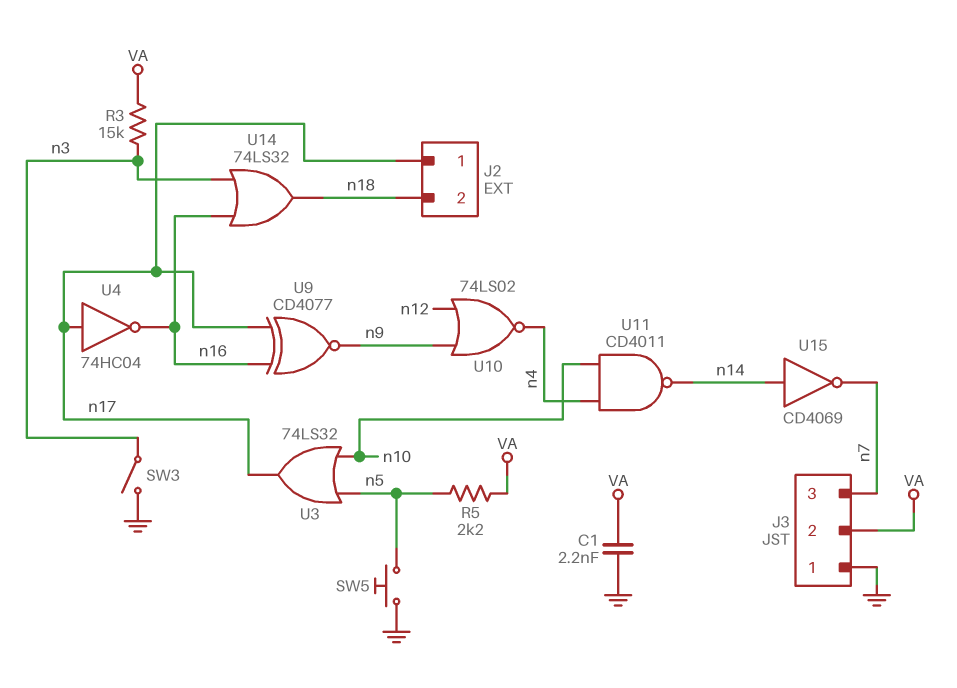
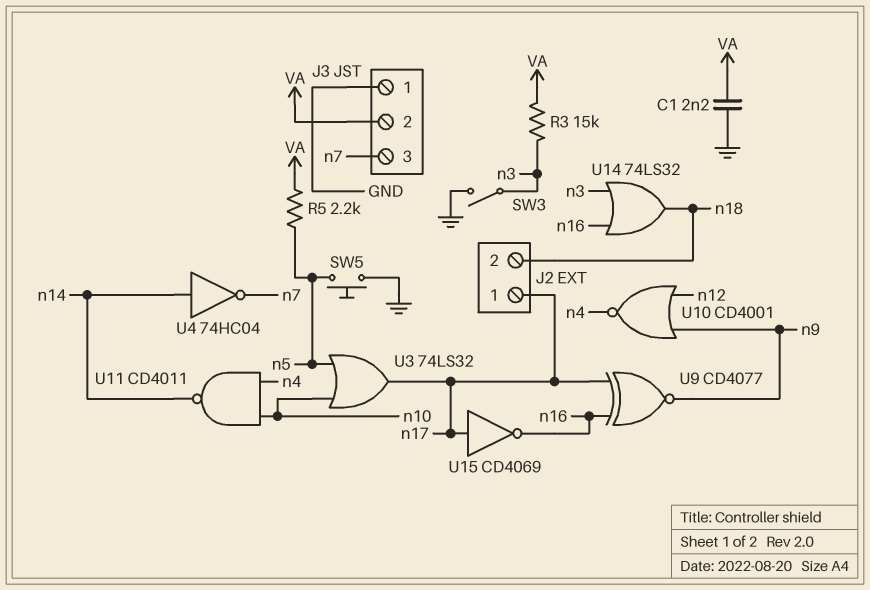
U4: NOT 74HC04 (in n17, out n16) -> NOT 74HC04 (in n14, out n7)
U10: NOR 74LS02 (in n9, in n12, out n4) -> NOR CD4001 (in n9, in n12, out n4)
U15: NOT CD4069 (in n14, out n7) -> NOT CD4069 (in n17, out n16)

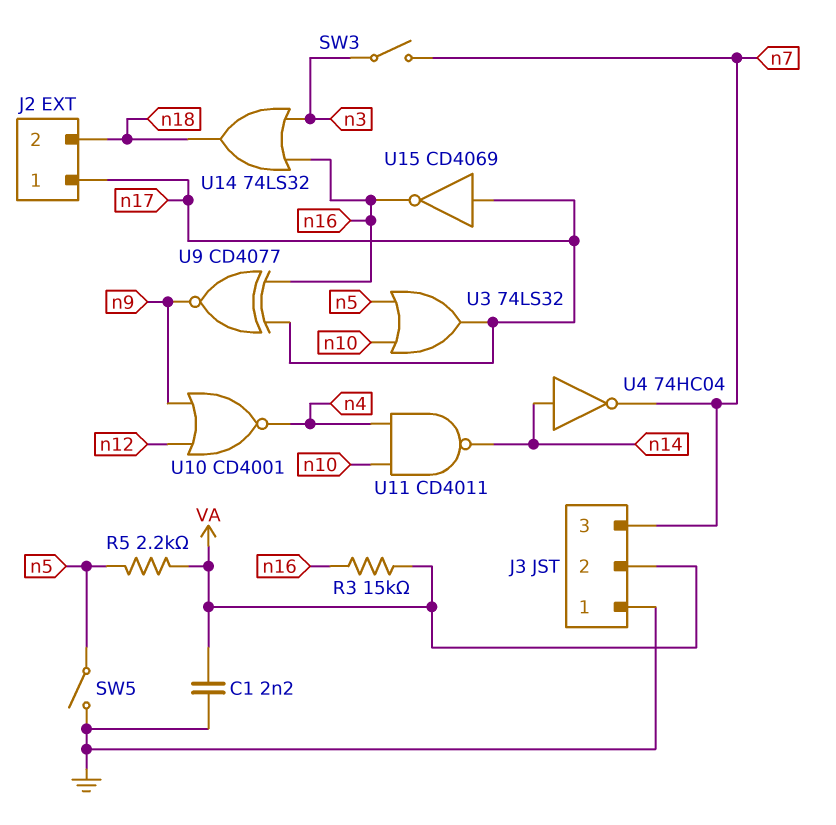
R3: 15k (VA, n3) -> 15k (VA, n16)
SW3: switch (GND, n3) -> switch (n3, n7)
SW5: button (GND, n5) -> switch (GND, n5)

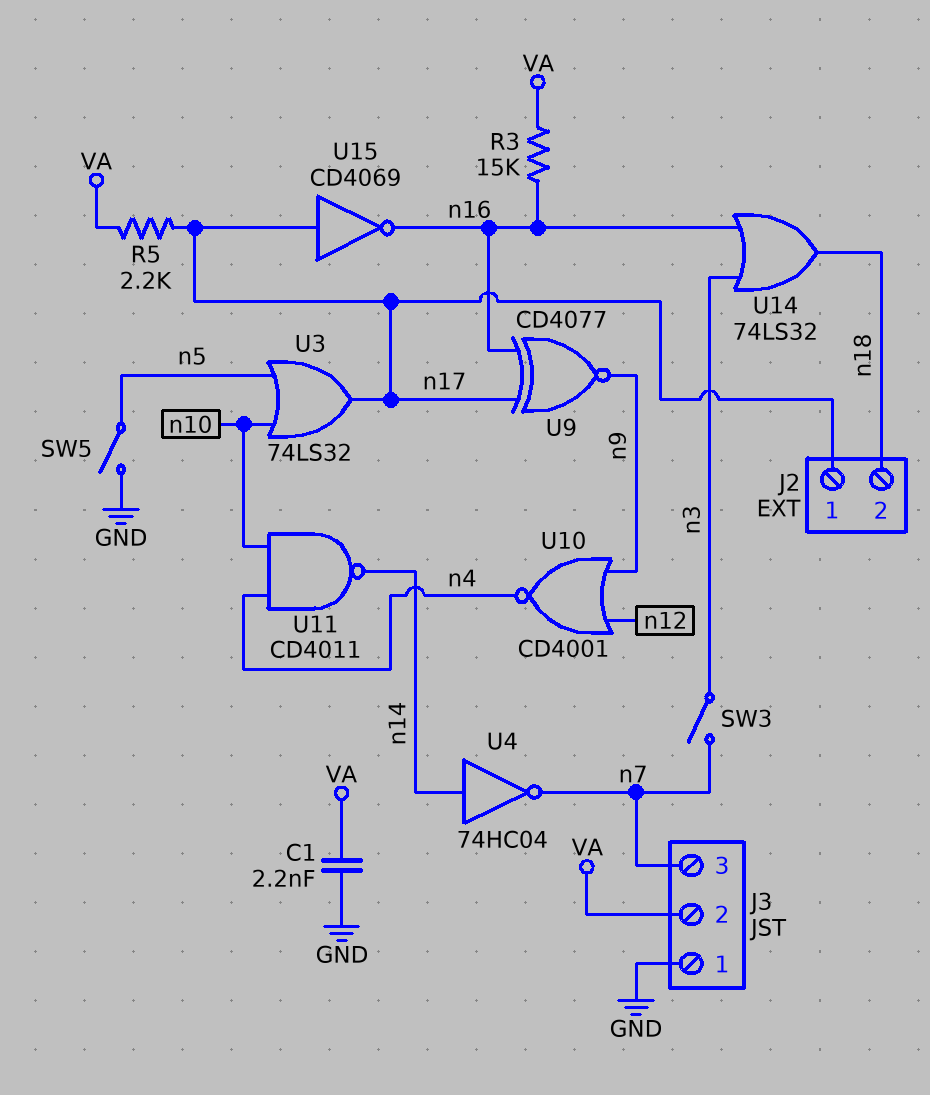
R5: 2.2k (VA, n5) -> 2.2k (VA, n17)

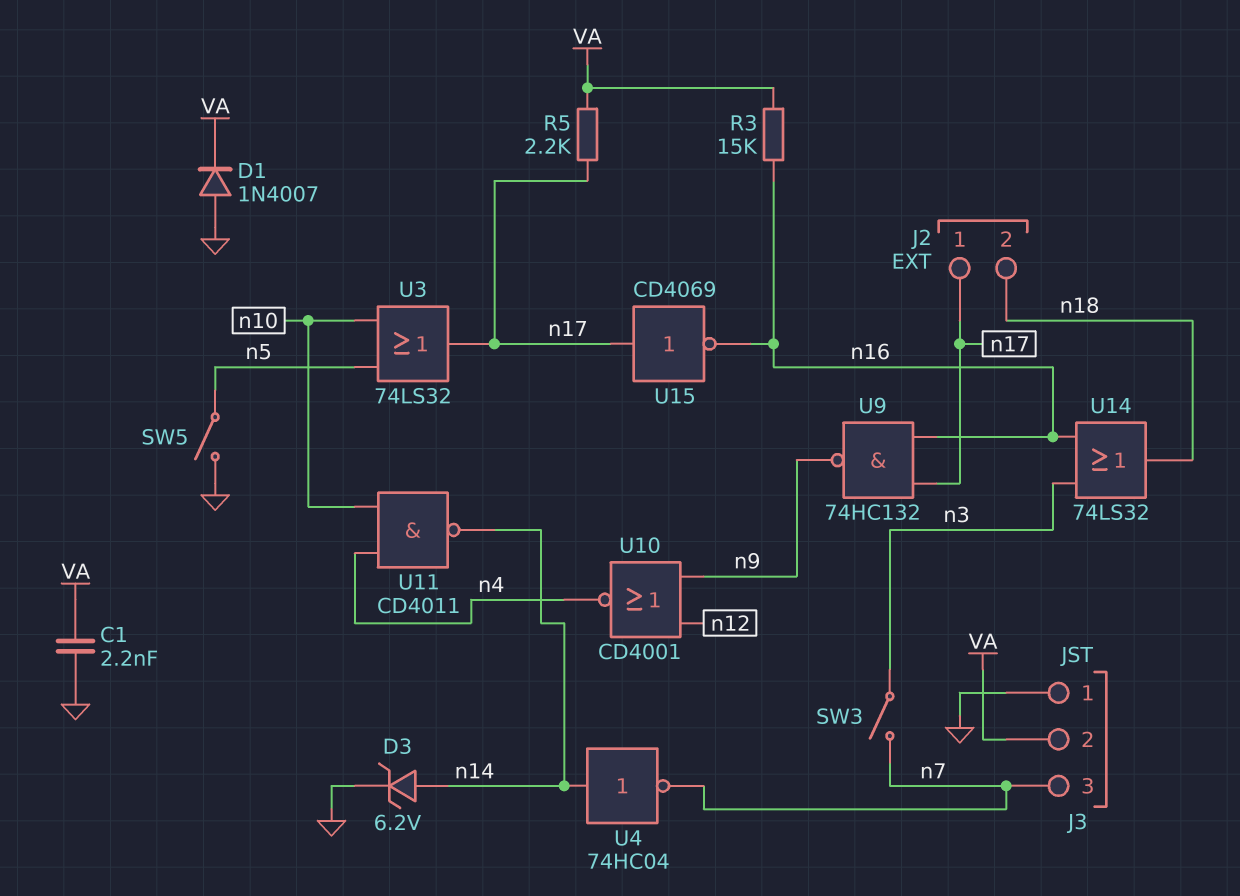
D1: none -> diode 1N4007 (A GND, K VA)
D3: none -> zener 6.2V (A n14, K GND)
U9: XNOR CD4077 (in n16, in n17, out n9) -> NAND 74HC132 (in n16, in n17, out n9)

